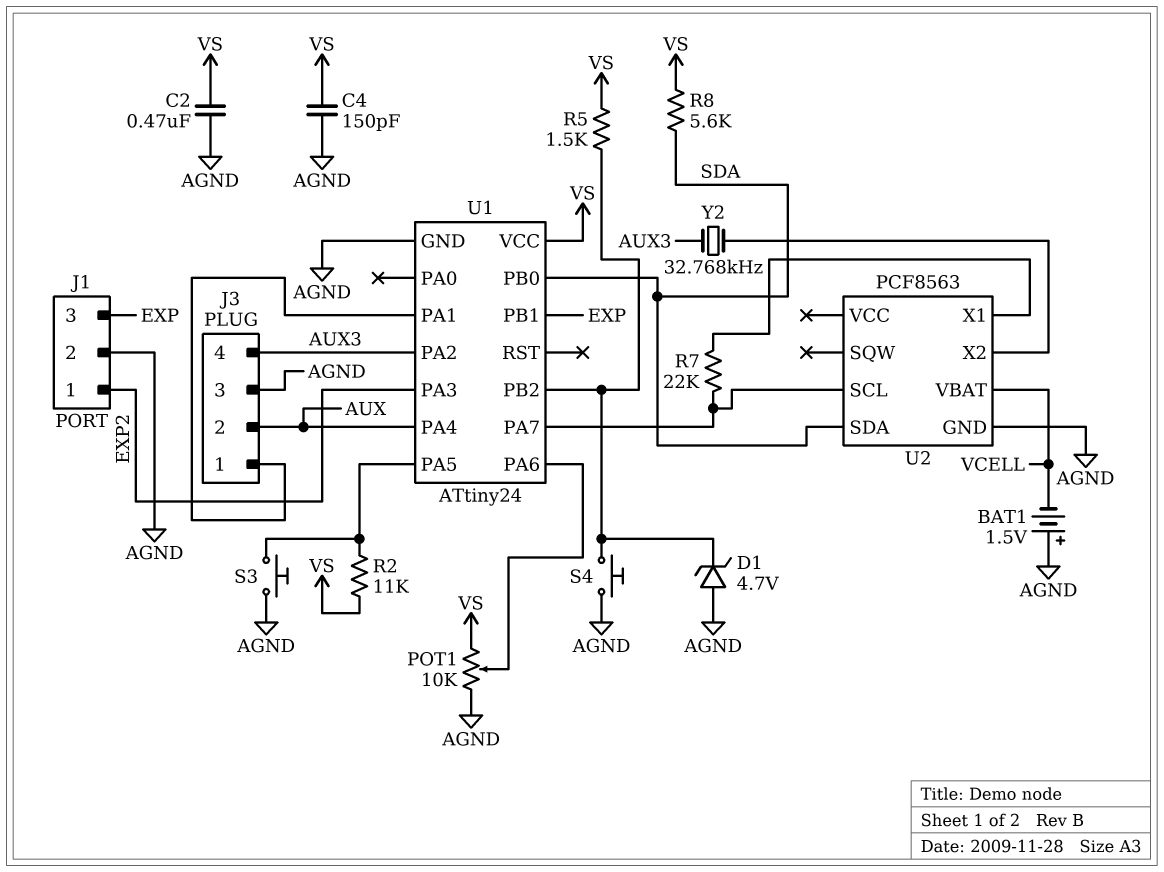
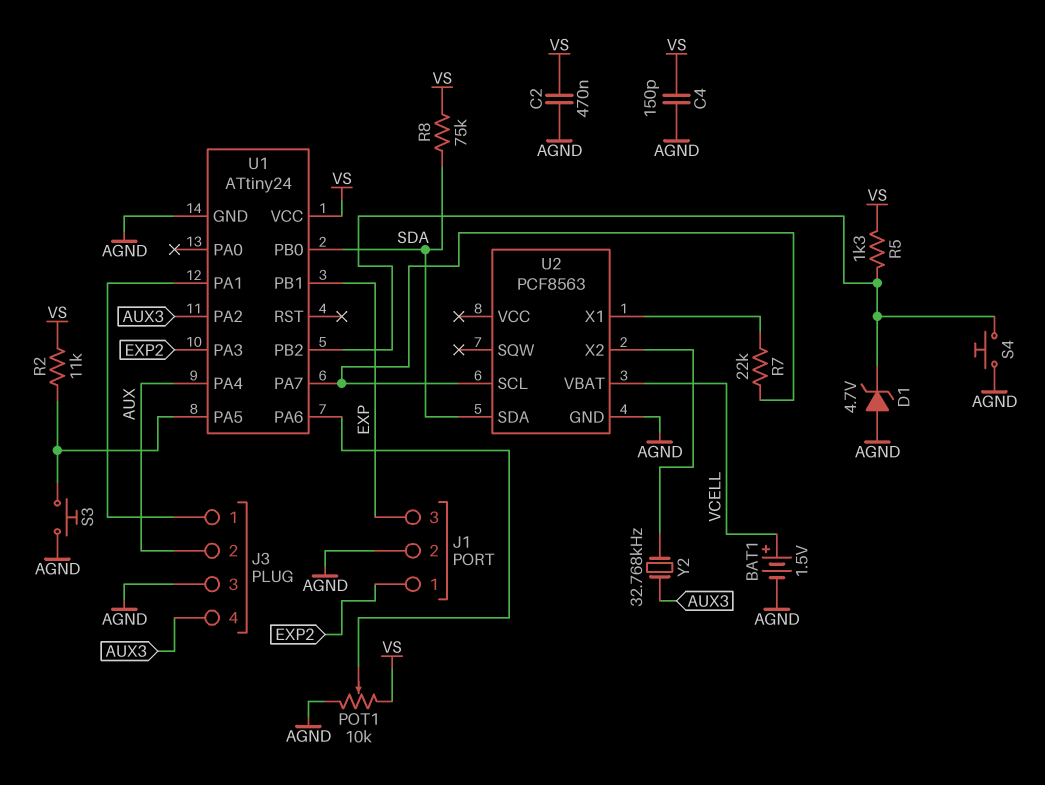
BAT1: 1.5V (plus AGND, minus VCELL) -> 1.5V (plus VCELL, minus AGND)
R5: 1.5k (U1/PB2, VS) -> 1.3k (U1/PB2, VS)
R8: 5.6k (SDA, VS) -> 75k (SDA, VS)

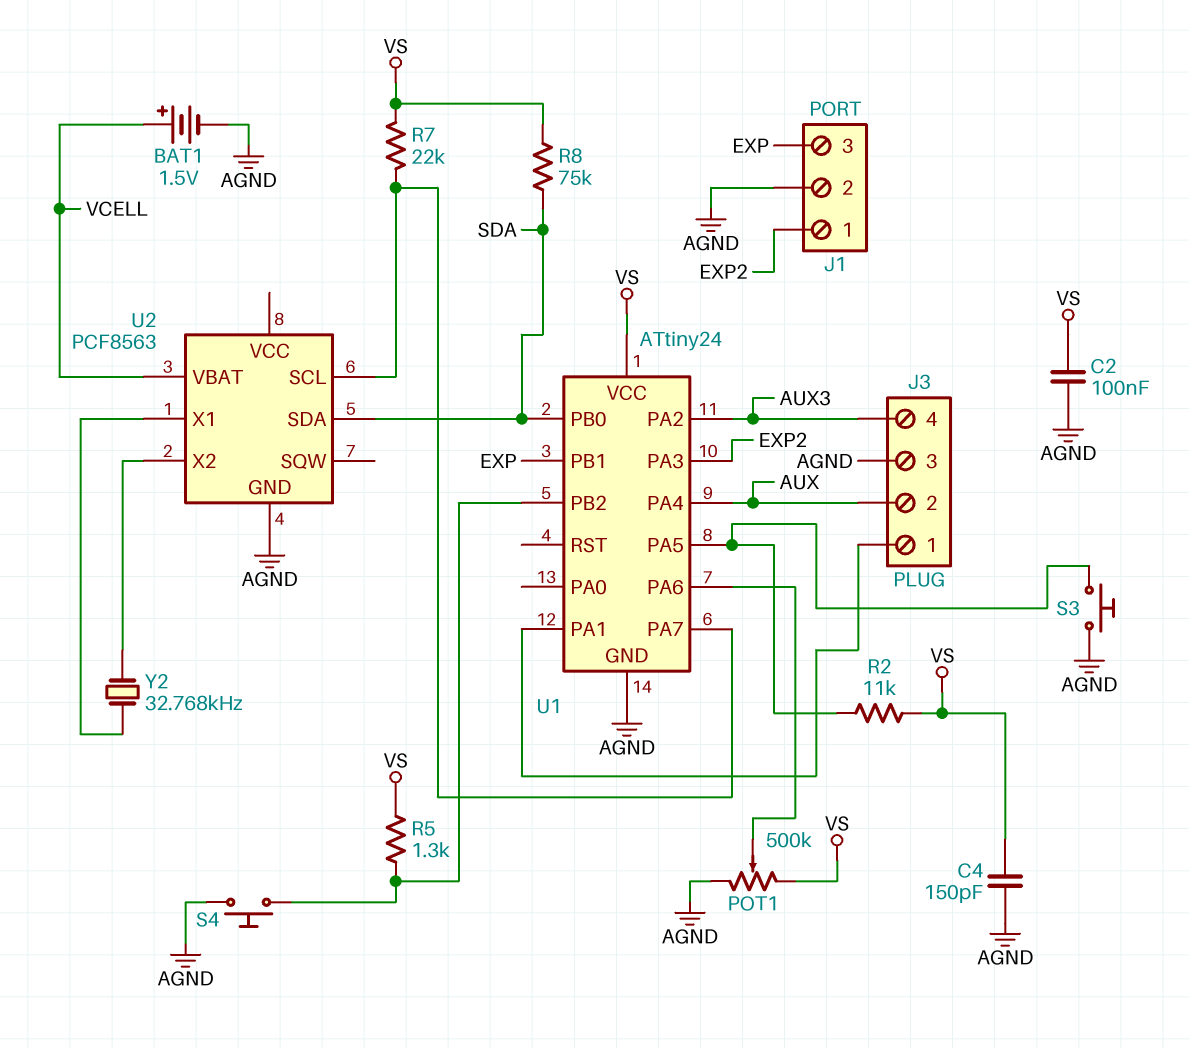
C2: 470nF (AGND, VS) -> 100nF (AGND, VS)
D1: zener 4.7V (A AGND, K U1/PB2) -> none
POT1: 10k (AGND, VS, wiper U1/PA6) -> 500k (AGND, VS, wiper U1/PA6)
R7: 22k (U1/PA7, U2/X1) -> 22k (U1/PA7, VS)
Y2: 32.768kHz (AUX3, U2/X2) -> 32.768kHz (U2/X1, U2/X2)

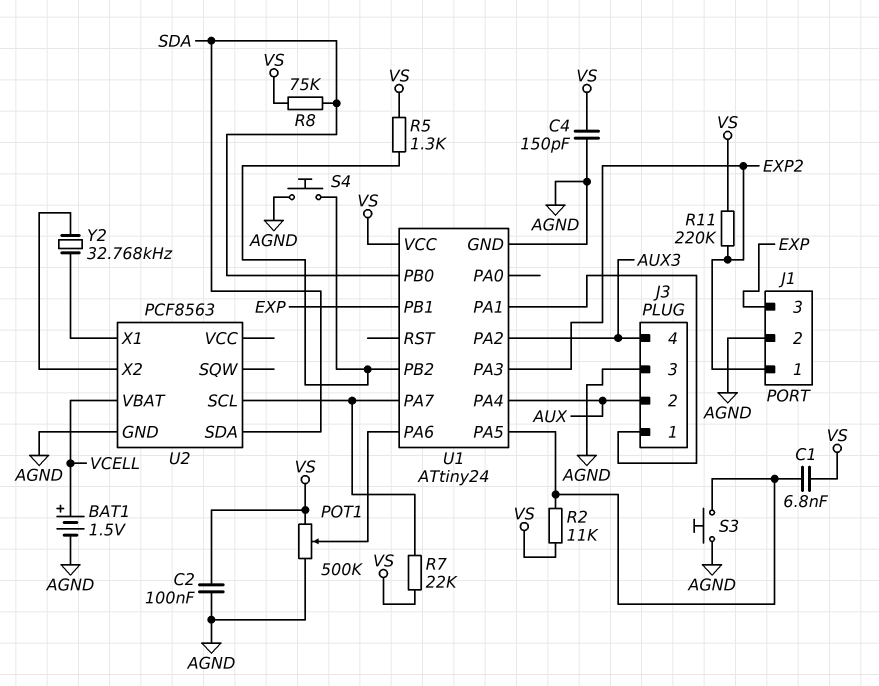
C1: none -> 6.8nF (U1/PA5, VS)
R11: none -> 220k (EXP2, VS)

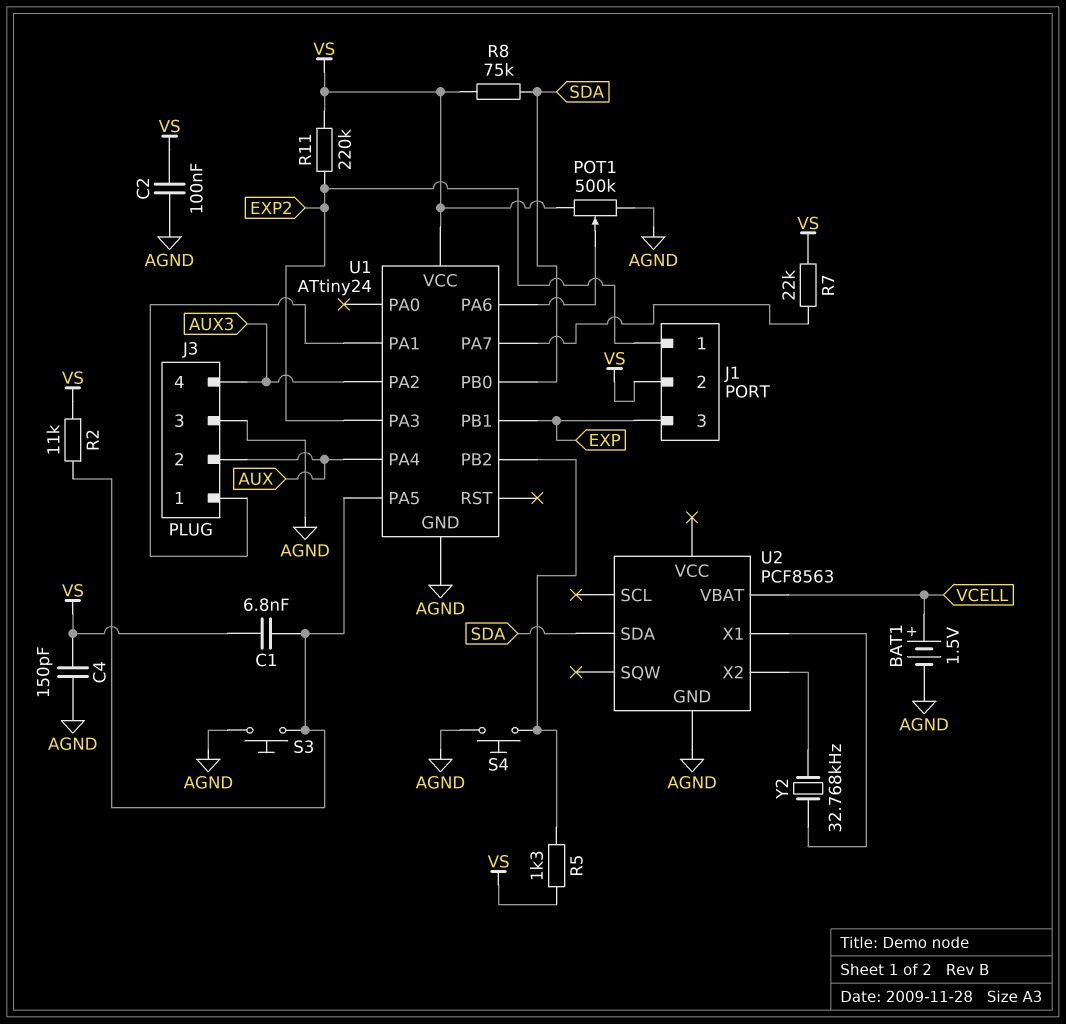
J1 pin 2: AGND -> VS
U2 pin SCL: U1/PA7 -> none

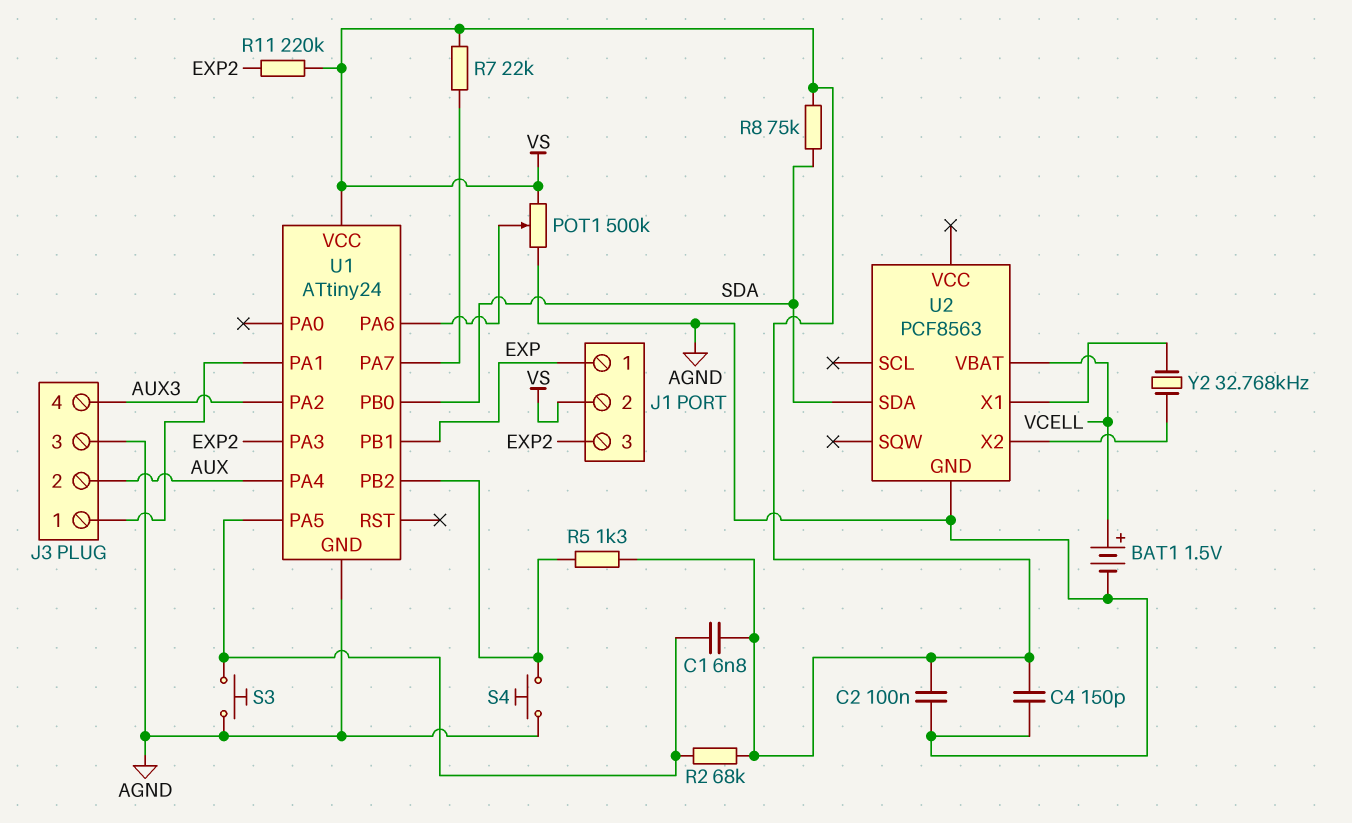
J1 pin 1: EXP2 -> EXP
J1 pin 3: EXP -> EXP2
R2: 11k (U1/PA5, VS) -> 68k (U1/PA5, VS)

